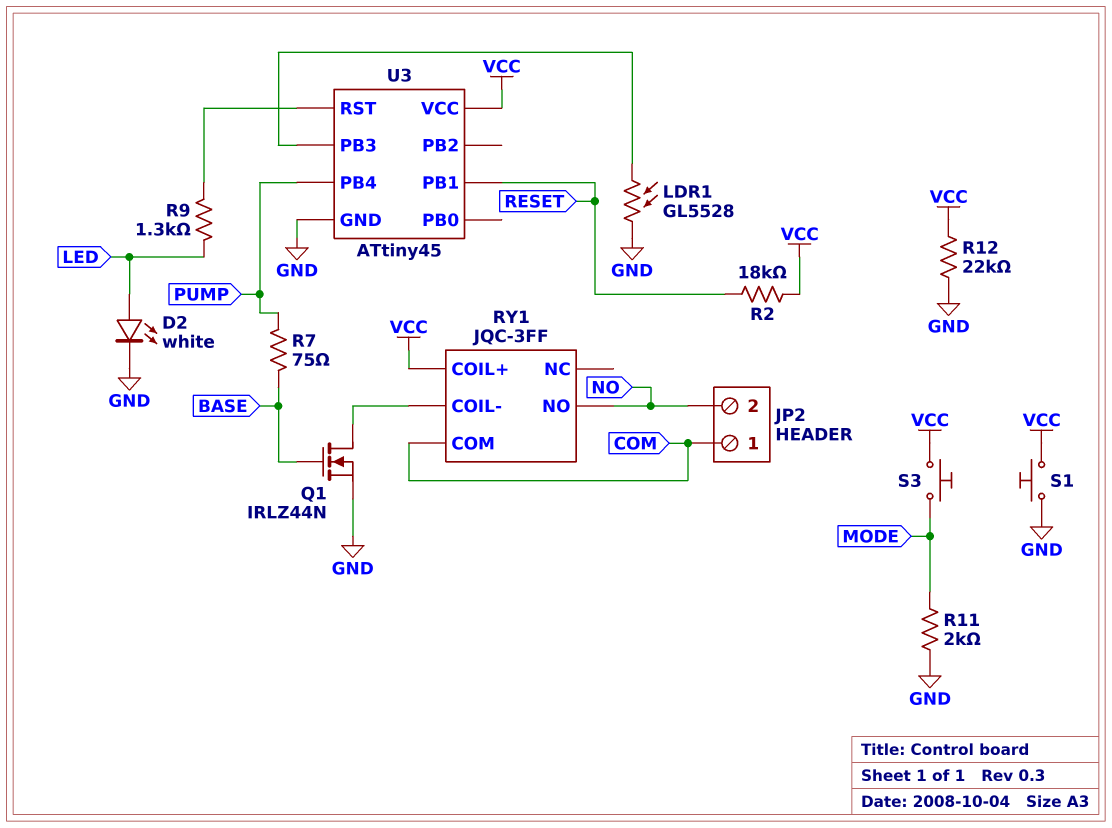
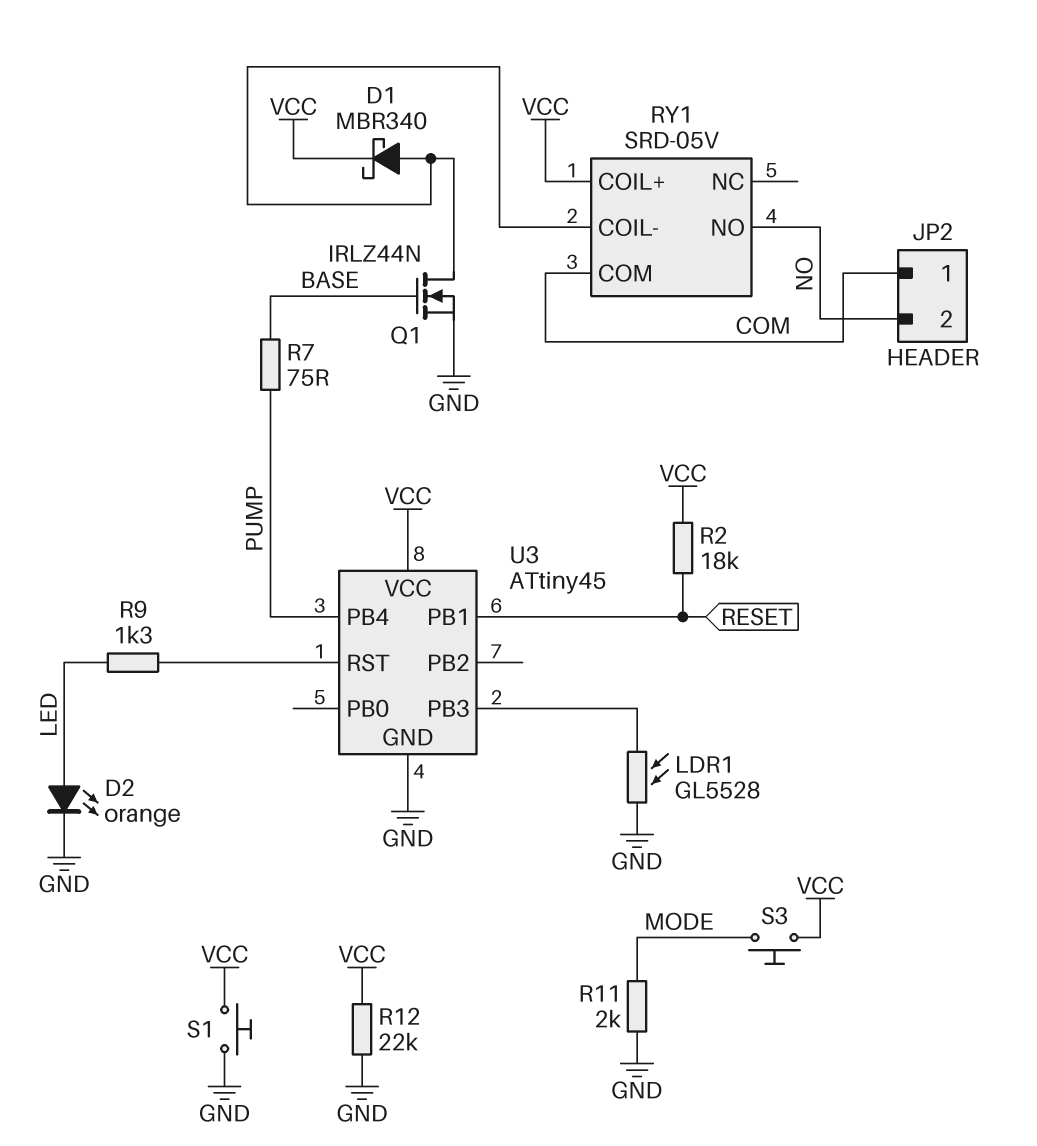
D1: none -> schottky MBR340 (A RY1/COIL-, K VCC)
D2: LED white (A LED, K GND) -> LED orange (A LED, K GND)
RY1: JQC-3FF -> SRD-05V

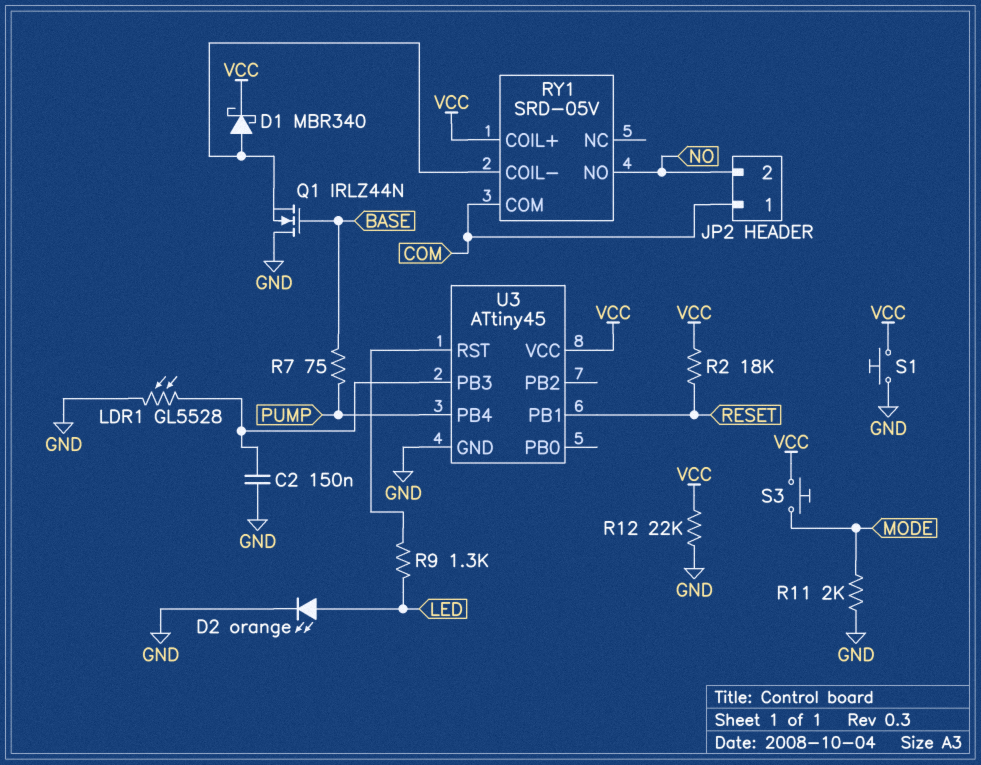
C2: none -> 150nF (GND, U3/PB3)
Q1: NMOS IRLZ44N (G BASE, D RY1/COIL-, S GND) -> NMOS IRLZ44N (G BASE, D GND, S RY1/COIL-)

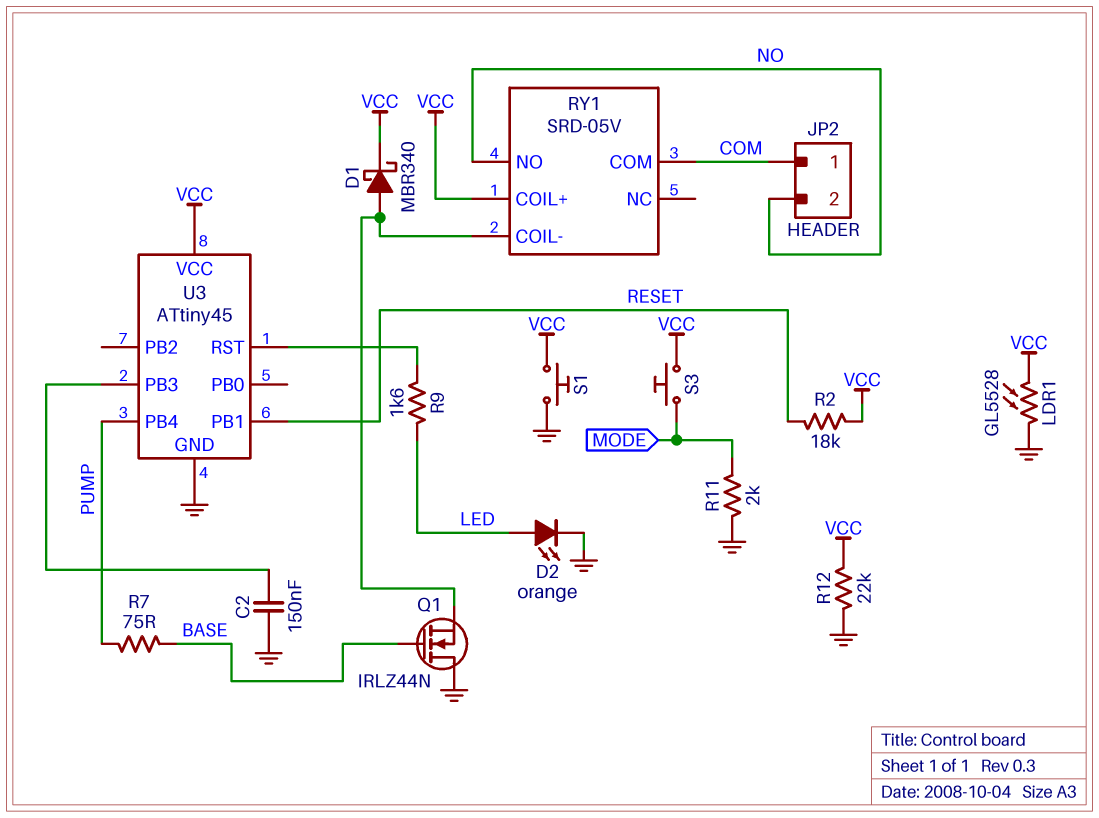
LDR1: GL5528 (GND, U3/PB3) -> GL5528 (GND, VCC)
R9: 1.3k (LED, U3/RST) -> 1.6k (LED, U3/RST)

